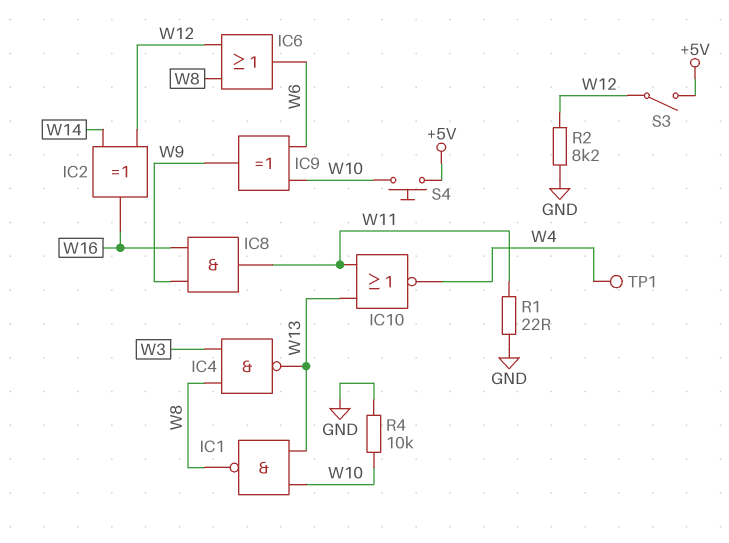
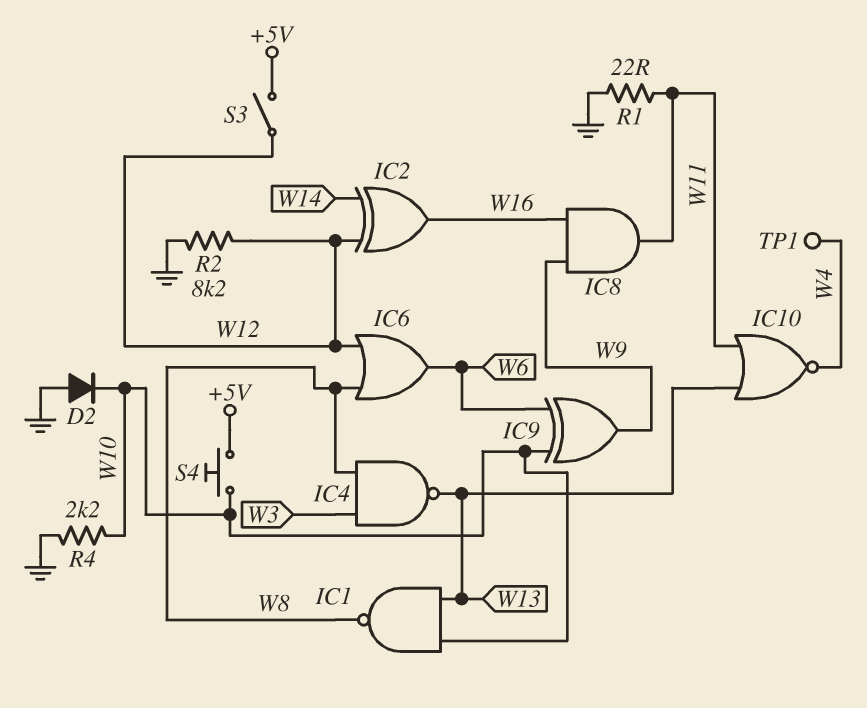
D2: none -> diode (A GND, K W10)
R4: 10k (GND, W10) -> 2.2k (GND, W10)

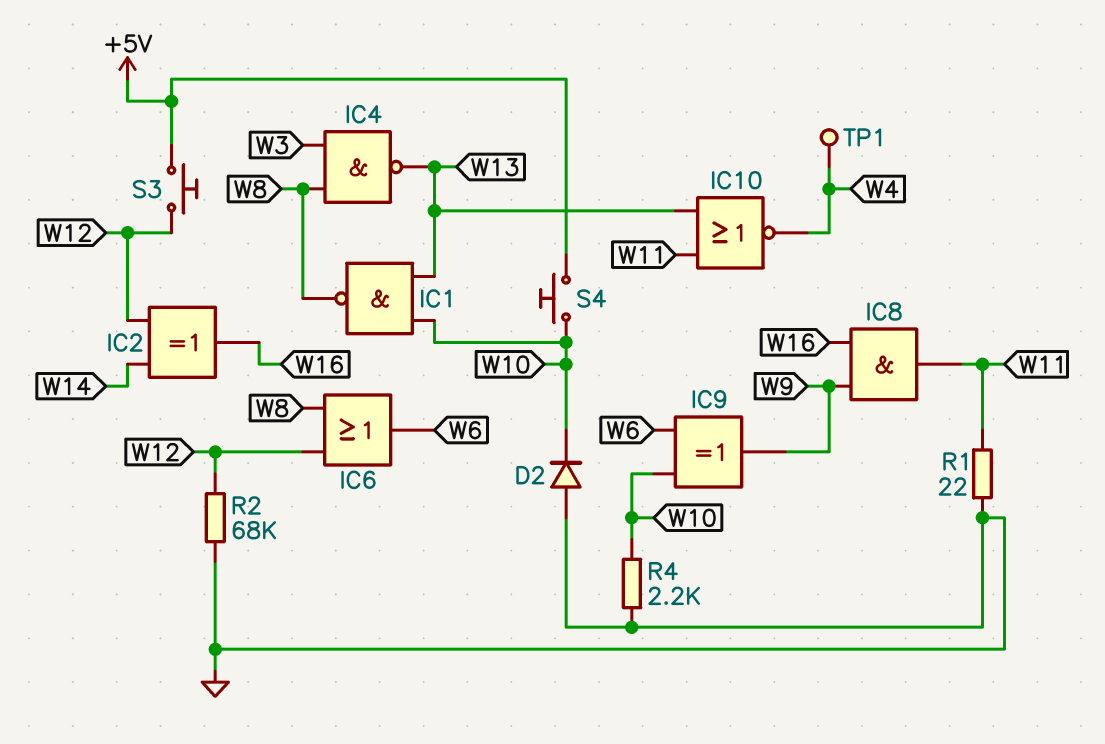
R2: 8.2k (GND, W12) -> 68k (GND, W12)
S3: switch (+5V, W12) -> button (+5V, W12)

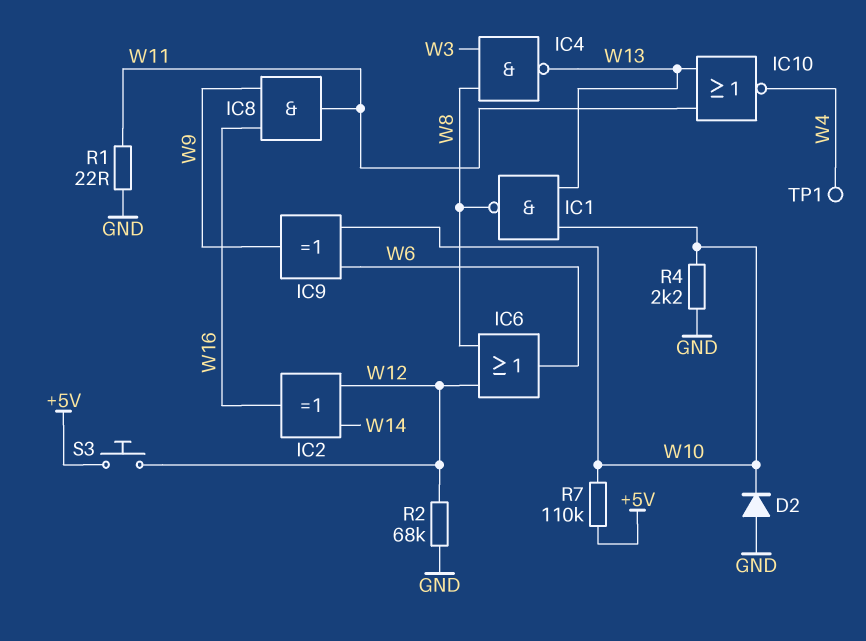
R7: none -> 110k (+5V, W10)
S4: button (+5V, W10) -> none

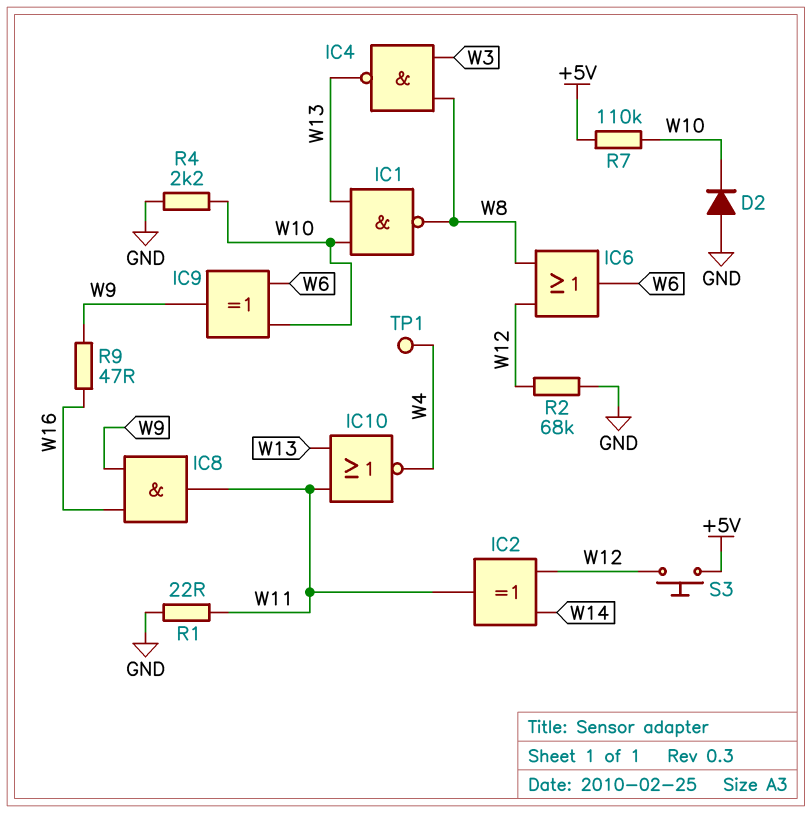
IC2: XOR (in W12, in W14, out W16) -> XOR (in W12, in W14, out W11)
R9: none -> 47 (W9, W16)

